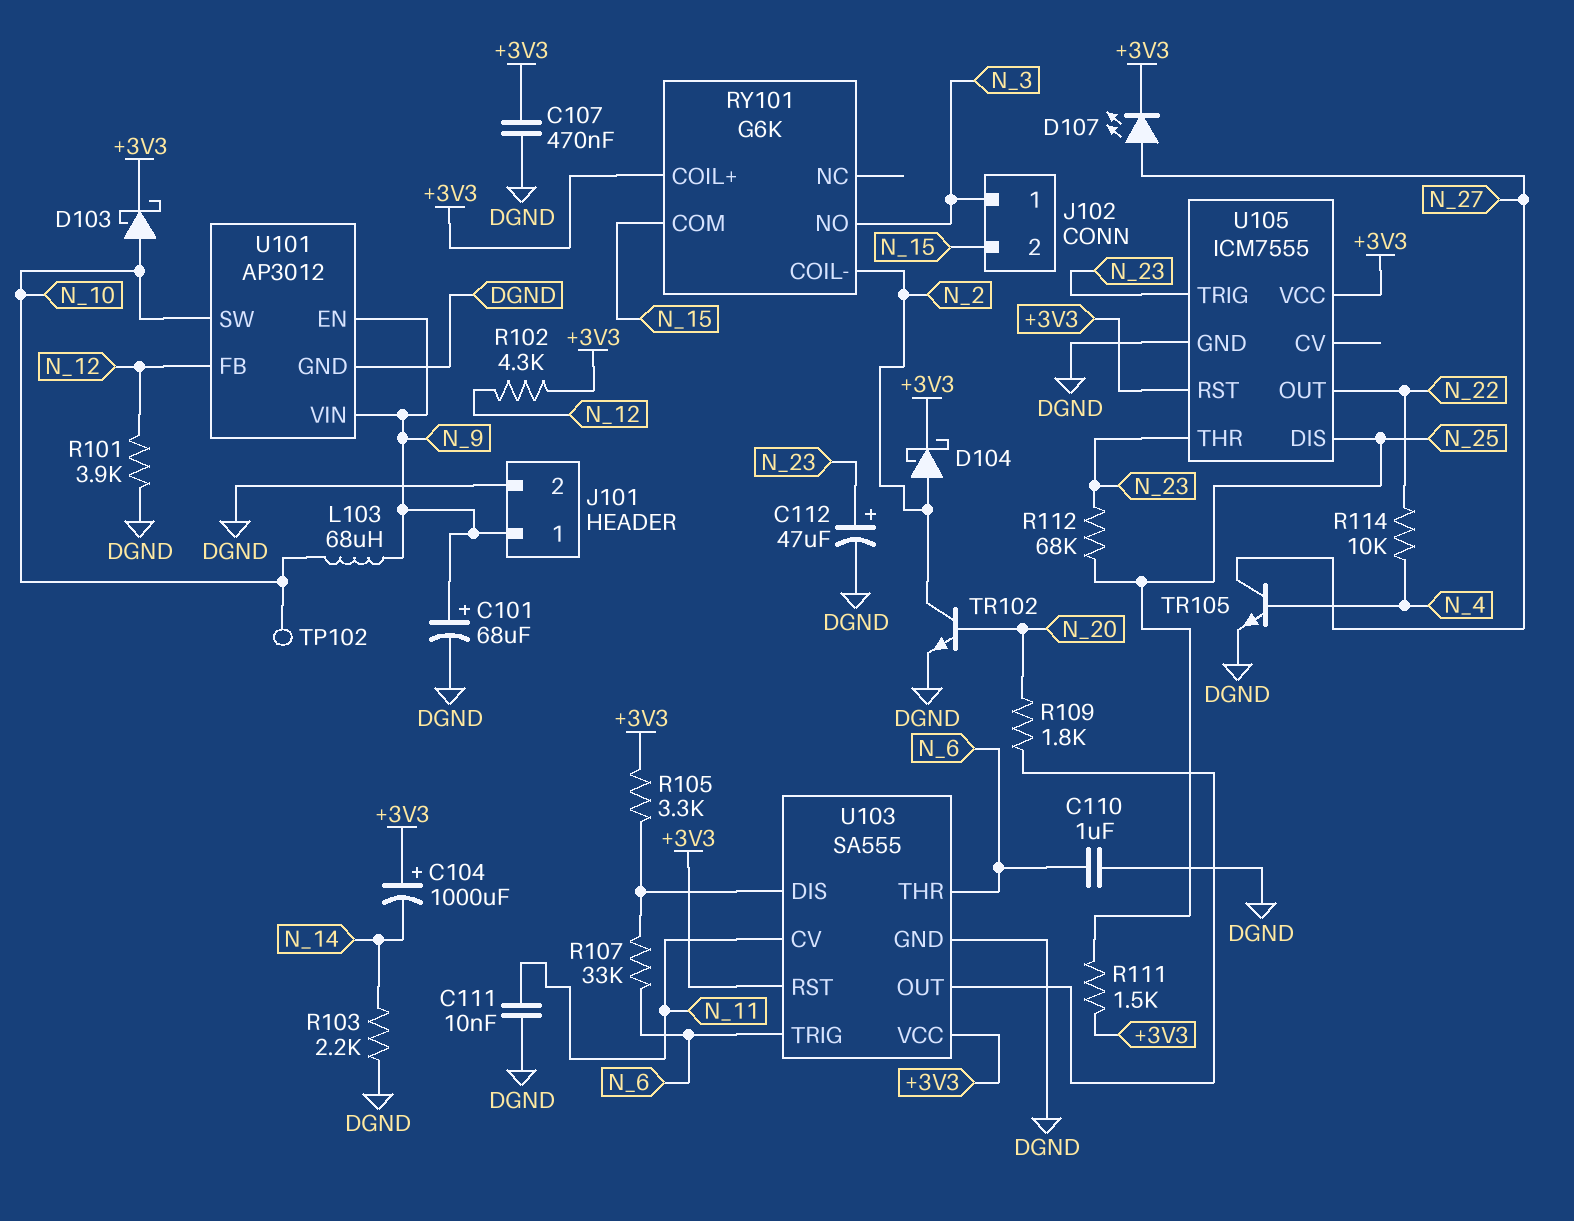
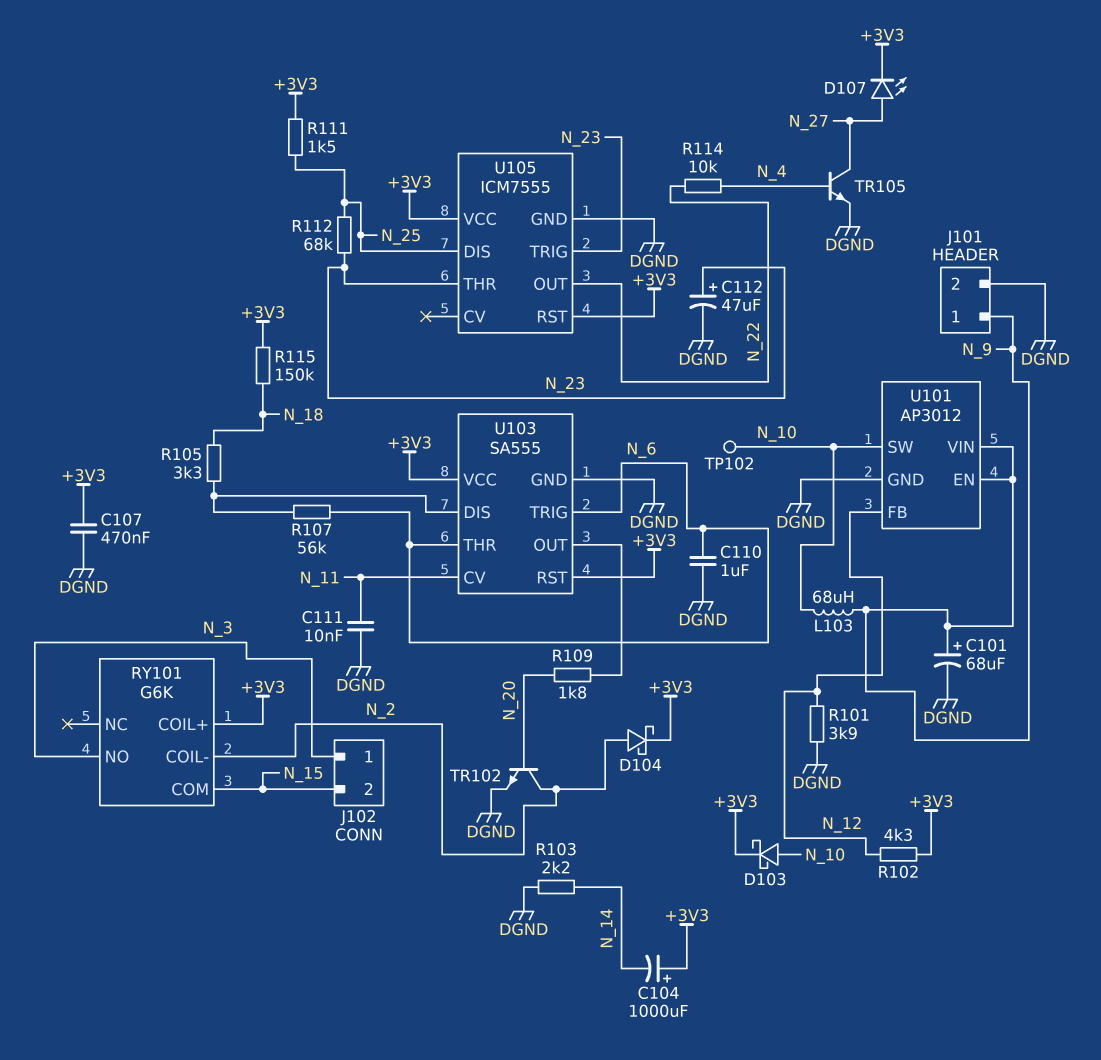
R105: 3.3k (+3V3, U103/DIS) -> 3.3k (N_18, U103/DIS)
R107: 33k (N_6, U103/DIS) -> 56k (N_6, U103/DIS)
R115: none -> 150k (+3V3, N_18)

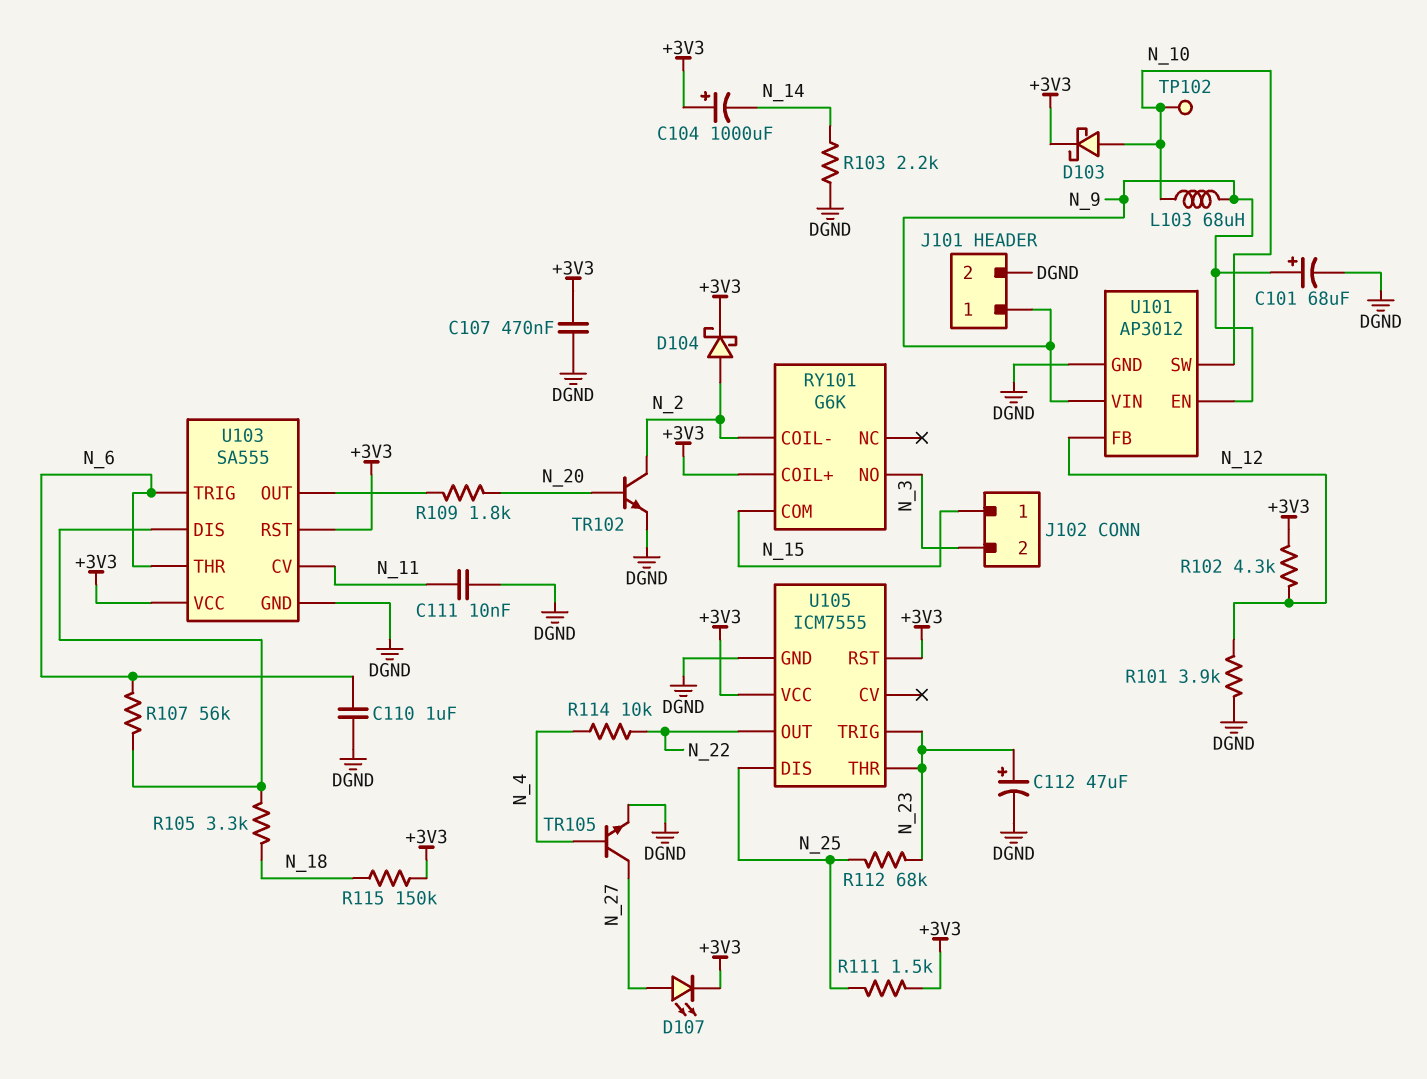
J102 pin 1: N_3 -> N_15
J102 pin 2: N_15 -> N_3

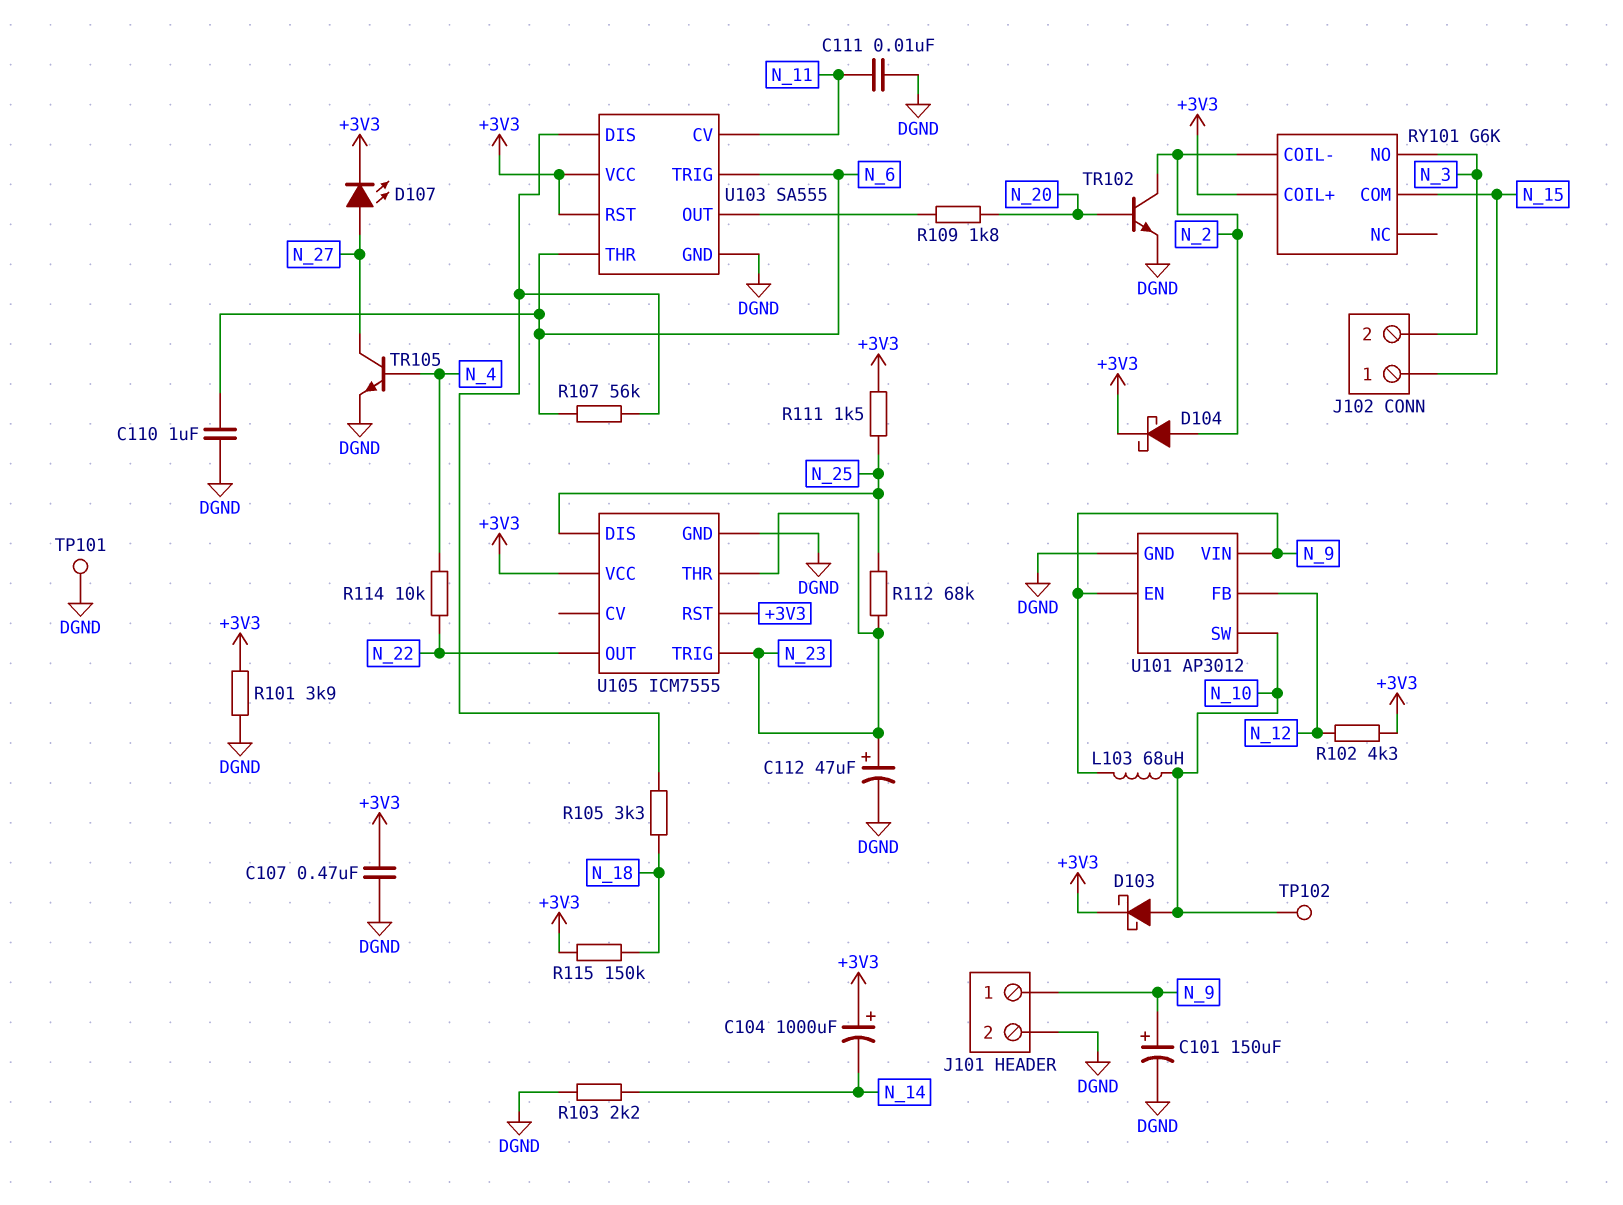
C101: 68uF (plus N_9, minus DGND) -> 150uF (plus N_9, minus DGND)
R101: 3.9k (DGND, N_12) -> 3.9k (+3V3, DGND)
TP101: none -> test point (DGND)

